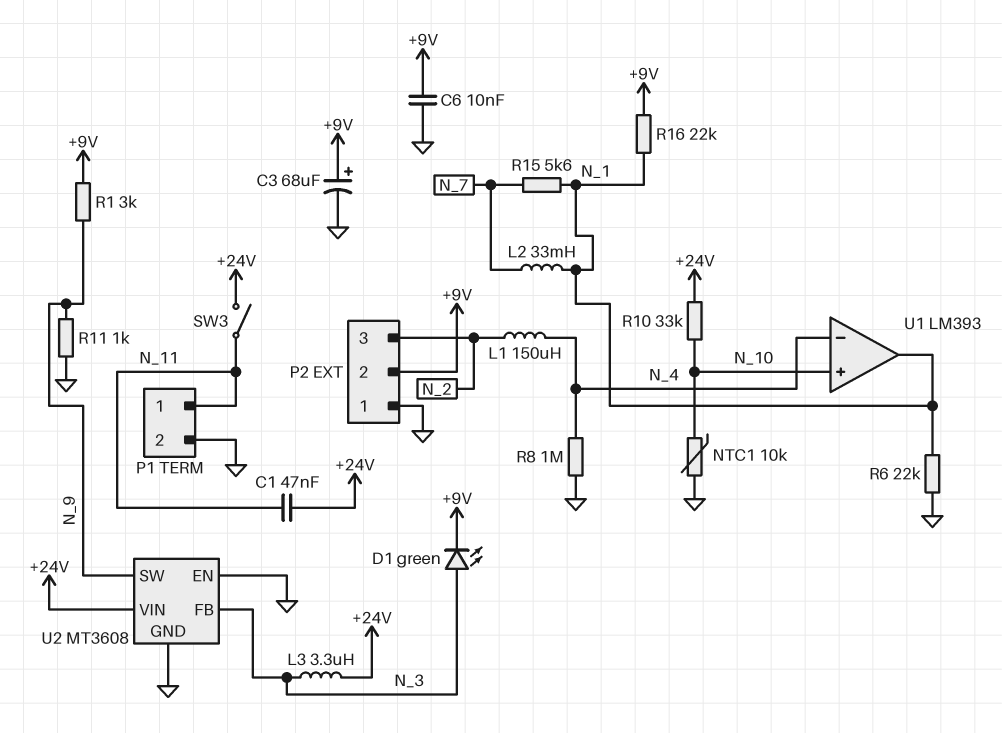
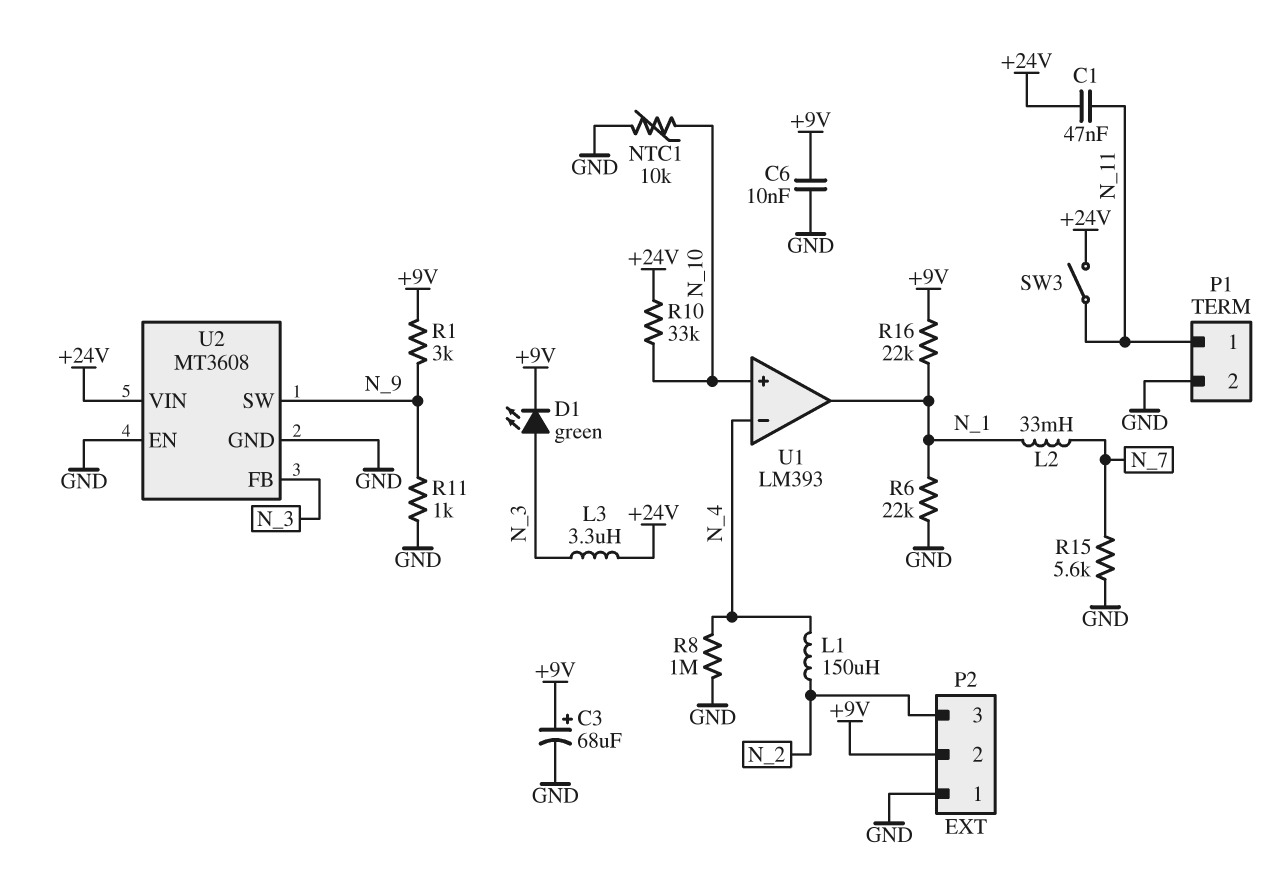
R15: 5.6k (N_1, N_7) -> 5.6k (GND, N_7)

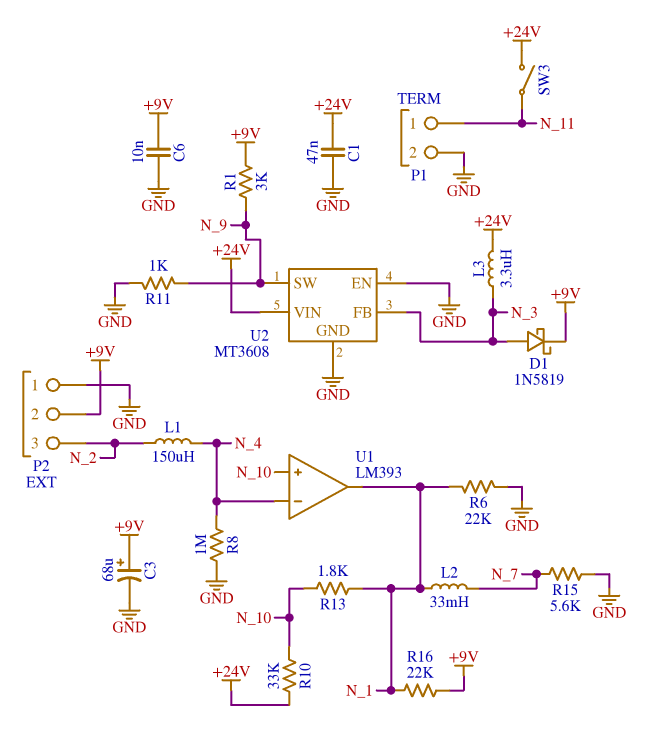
C1: 47nF (+24V, N_11) -> 47nF (+24V, GND)
D1: LED green (A N_3, K +9V) -> schottky 1N5819 (A N_3, K +9V)
NTC1: 10k (GND, N_10) -> none
R13: none -> 1.8k (N_1, N_10)

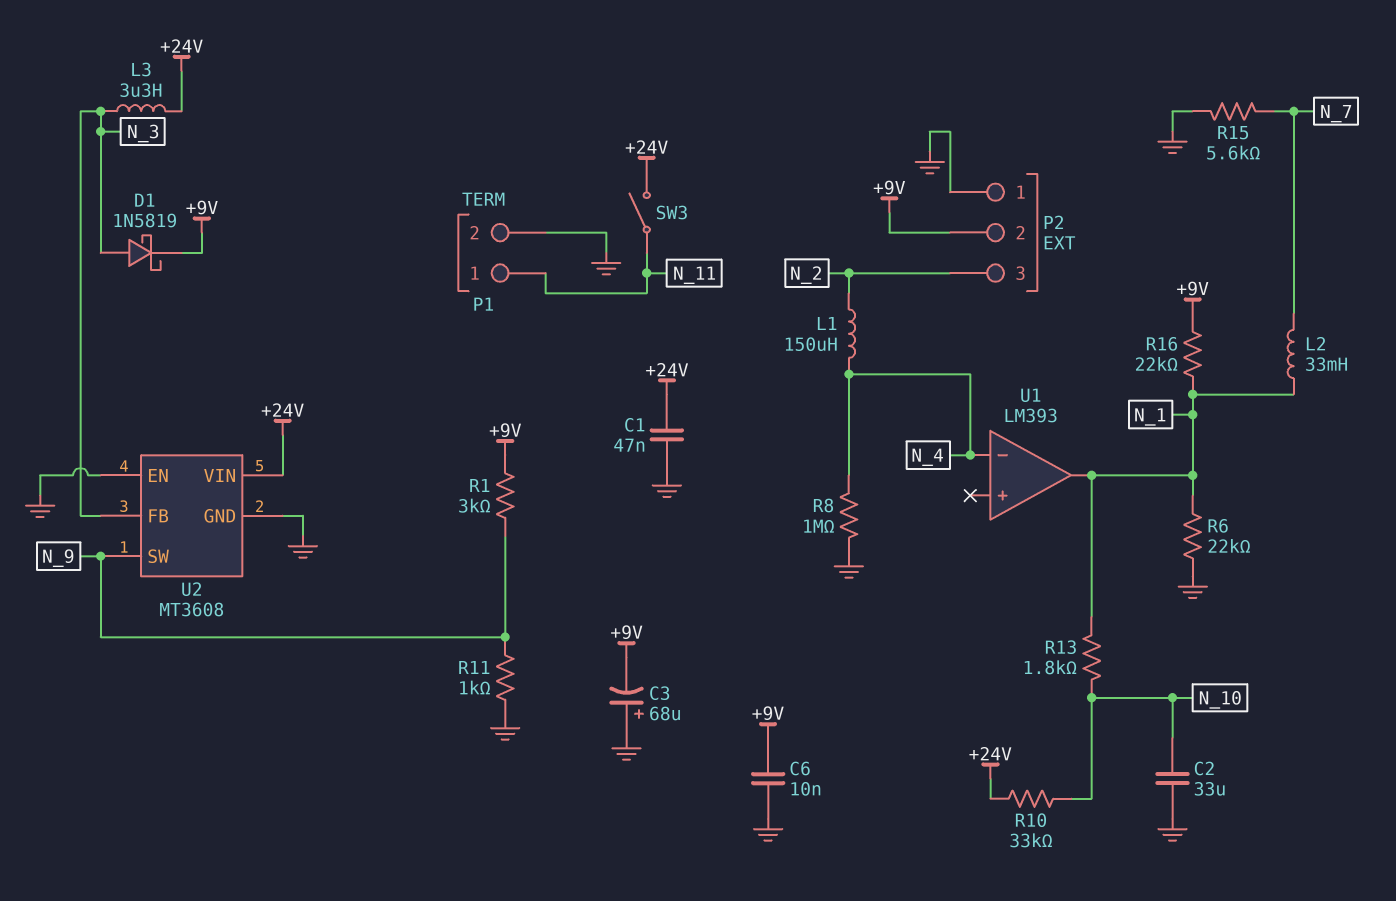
C2: none -> 33uF (GND, N_10)
C3: 68uF (plus +9V, minus GND) -> 68uF (plus GND, minus +9V)
U1 pin in+: N_10 -> none

